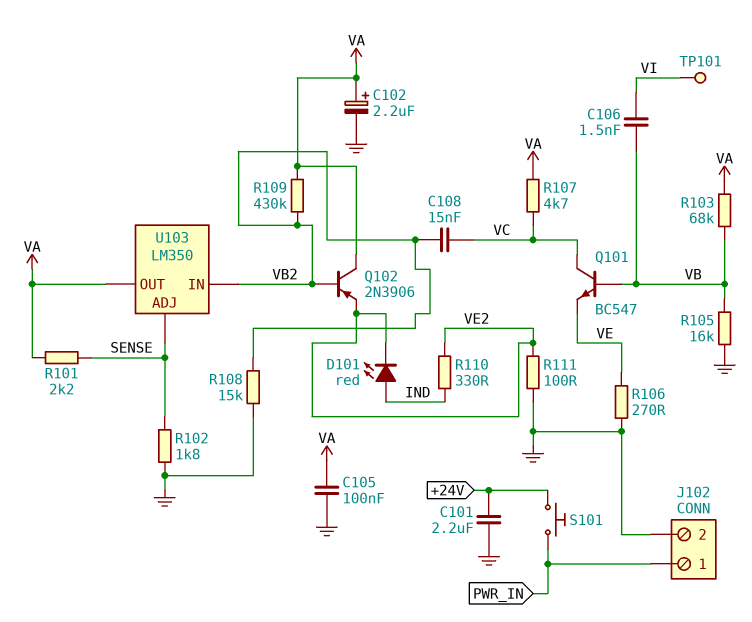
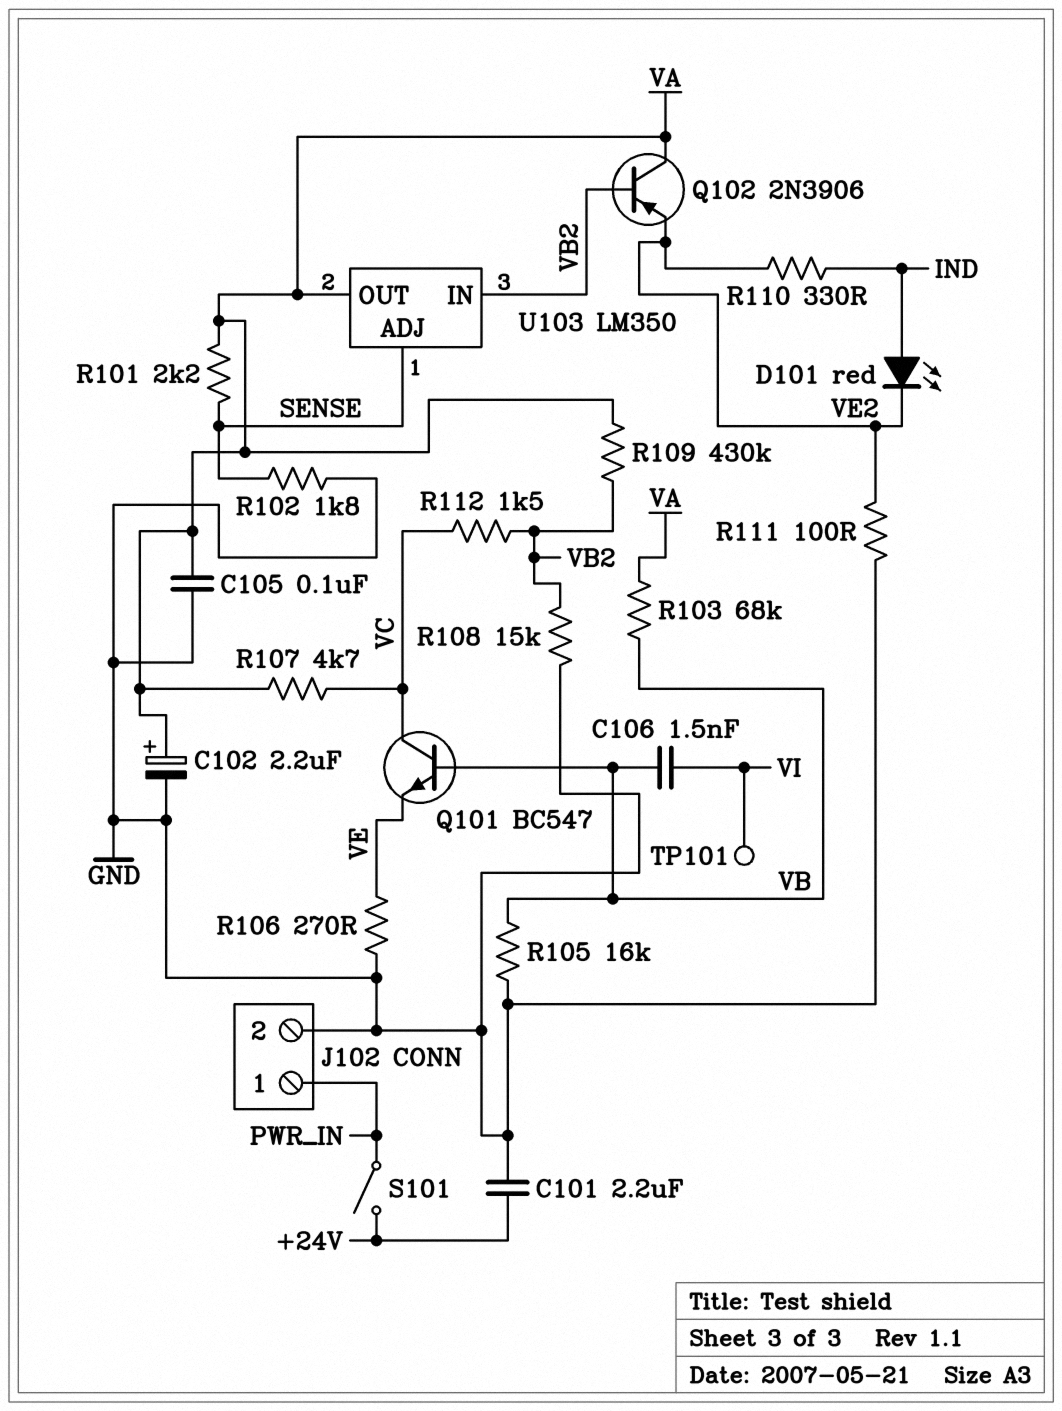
C108: 15nF (VB2, VC) -> none
R112: none -> 1.5k (VB2, VC)
S101: button (+24V, PWR_IN) -> switch (+24V, PWR_IN)

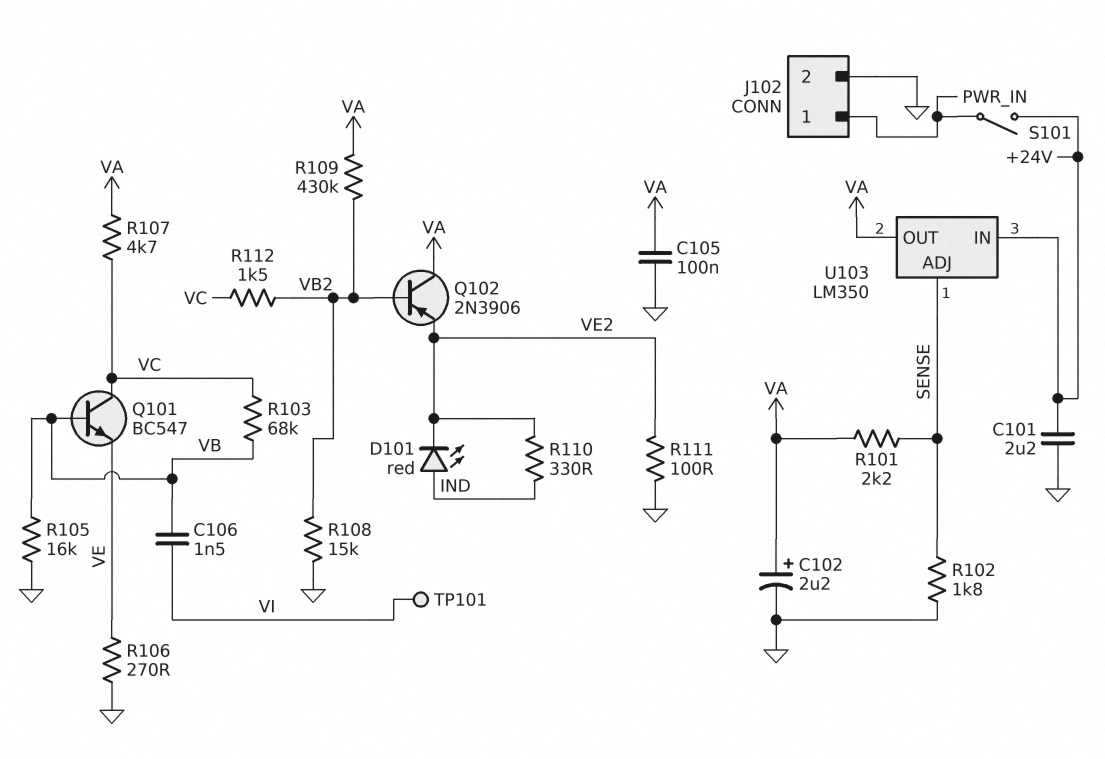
R103: 68k (VA, VB) -> 68k (VB, VC)
U103 pin IN: VB2 -> +24V

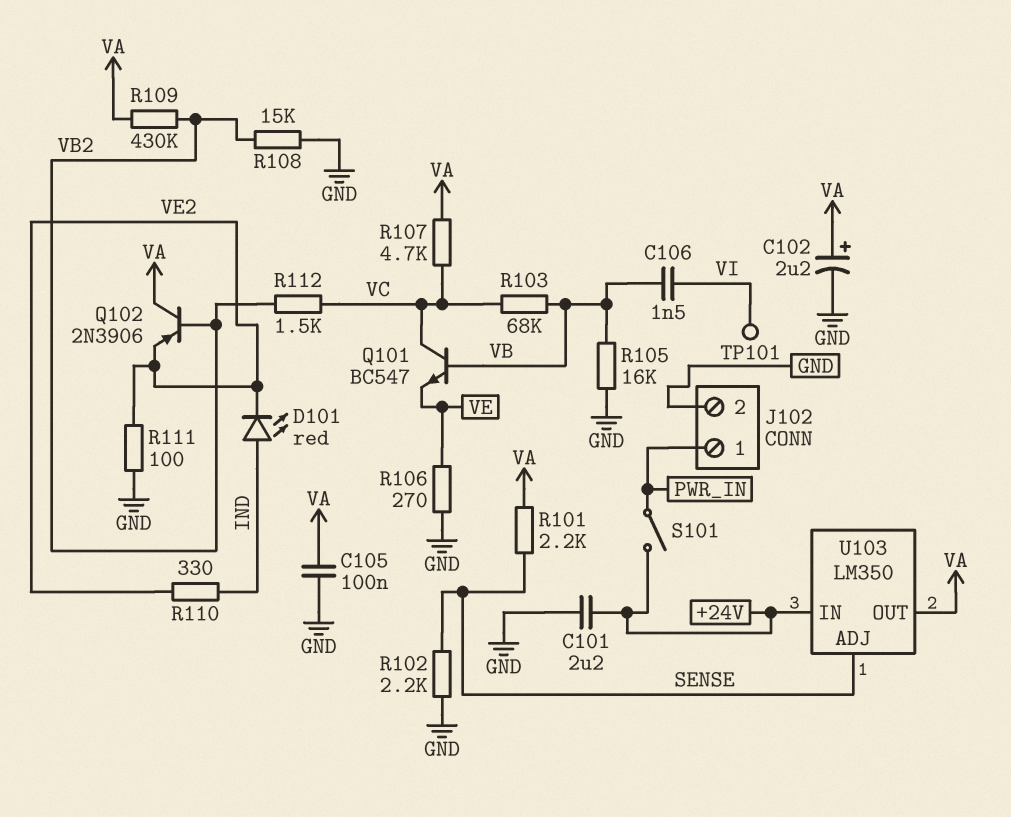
R102: 1.8k (GND, SENSE) -> 2.2k (GND, SENSE)

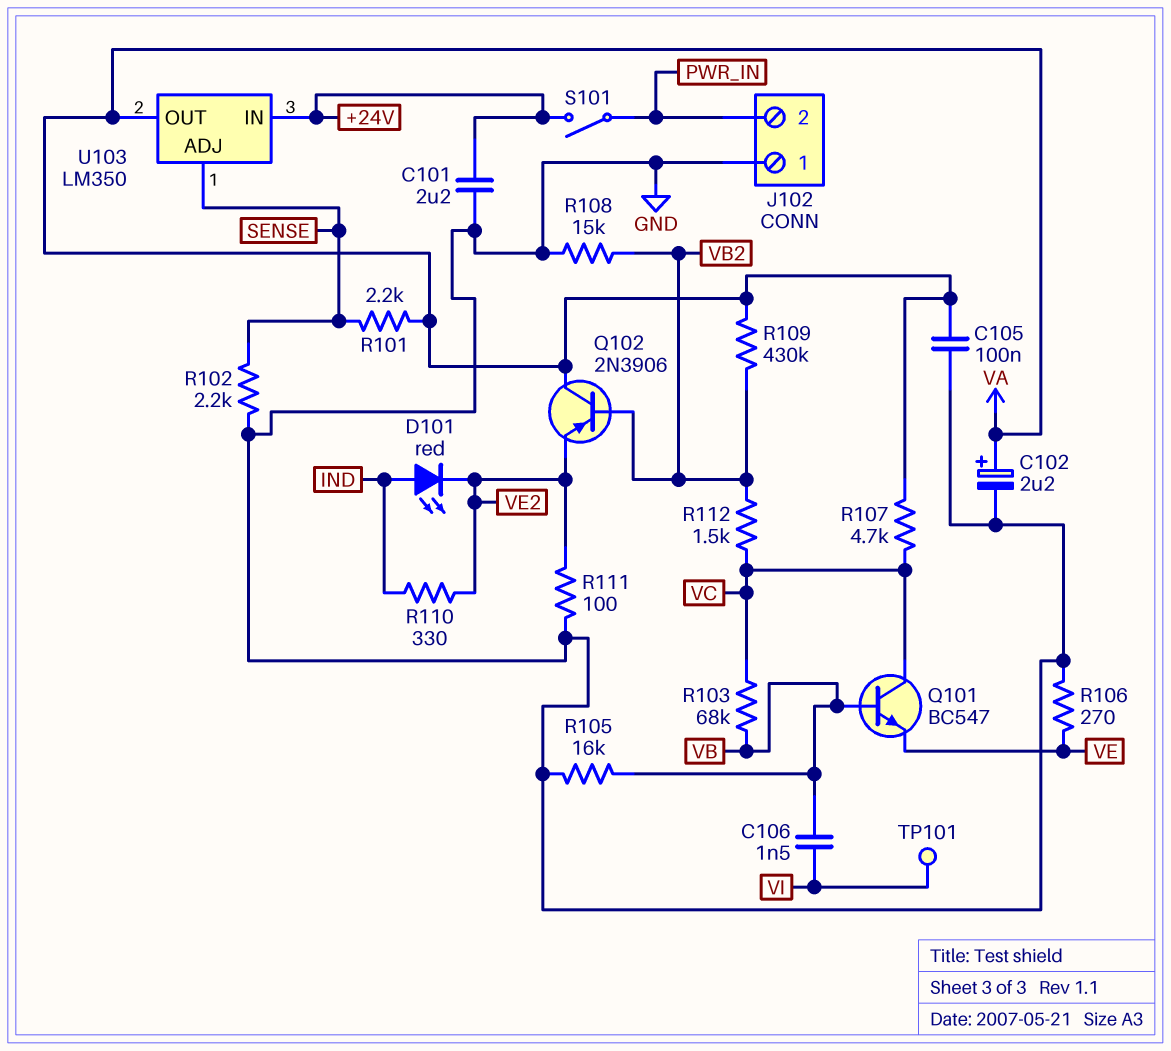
J102 pin 1: PWR_IN -> GND
J102 pin 2: GND -> PWR_IN

